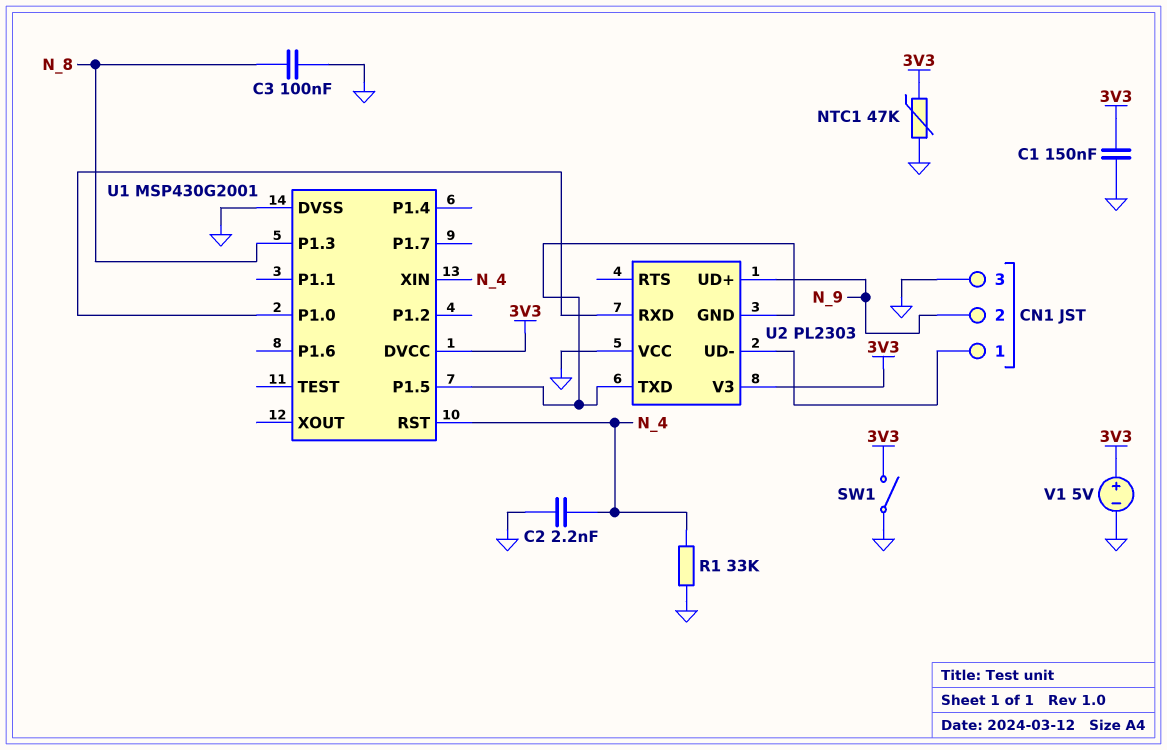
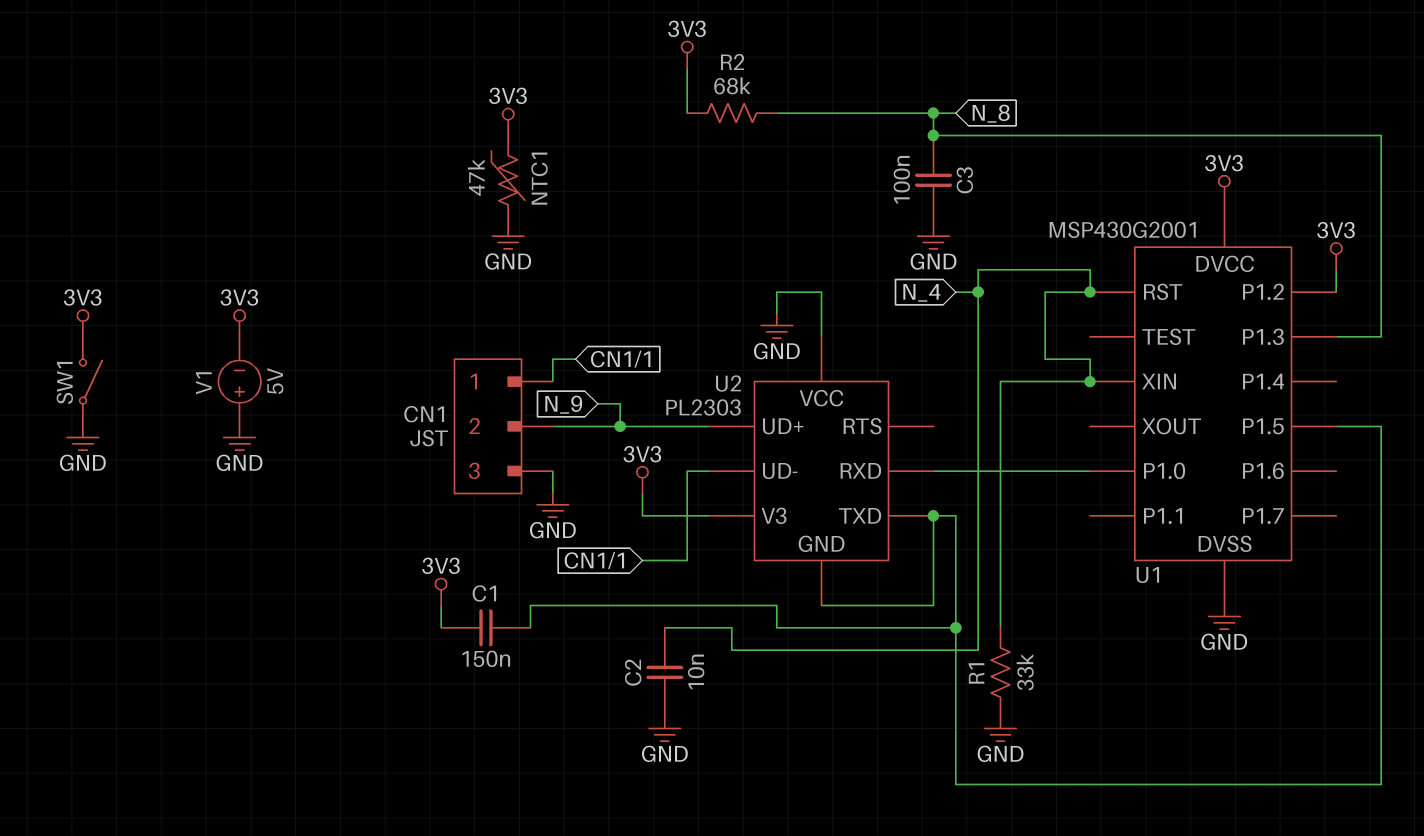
C1: 150nF (3V3, GND) -> 150nF (3V3, U1/P1.5)
C2: 2.2nF (GND, N_4) -> 10nF (GND, N_4)
R2: none -> 68k (3V3, N_8)
U1 pin P1.2: none -> 3V3
V1: 5V (plus 3V3, minus GND) -> 5V (plus GND, minus 3V3)

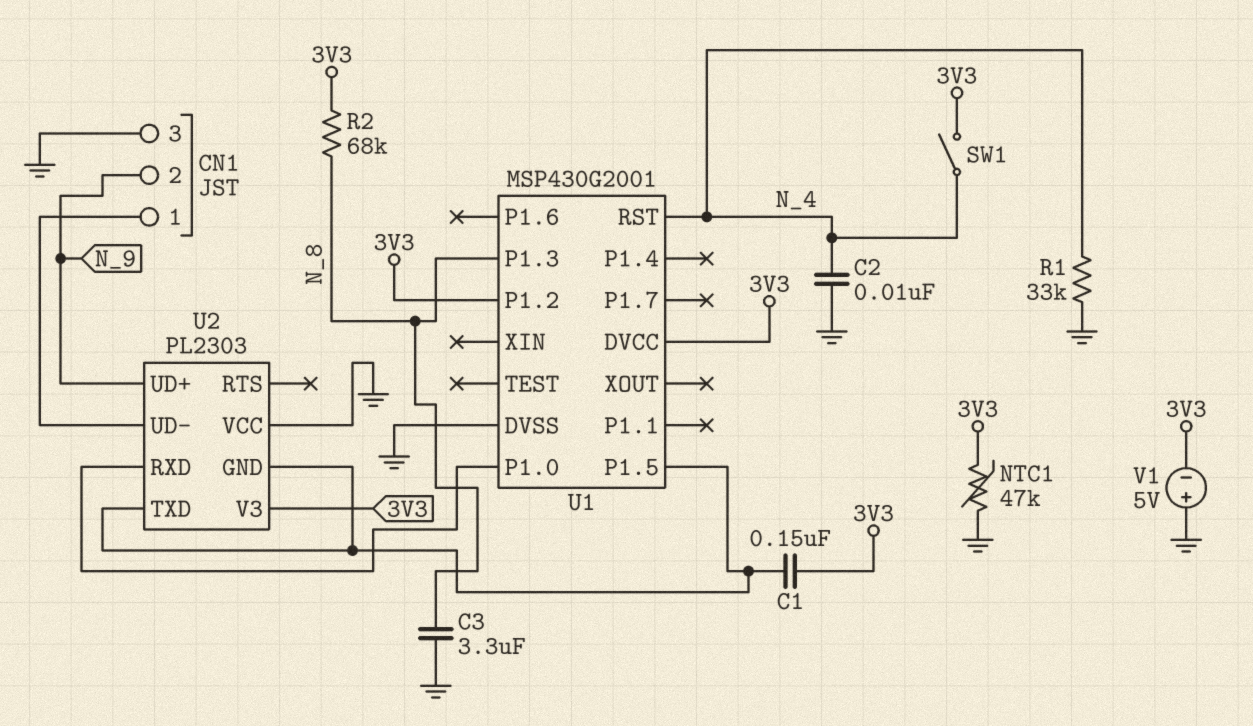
C3: 100nF (GND, N_8) -> 3.3uF (GND, N_8)
SW1: switch (3V3, GND) -> switch (3V3, N_4)
U1 pin XIN: N_4 -> none

